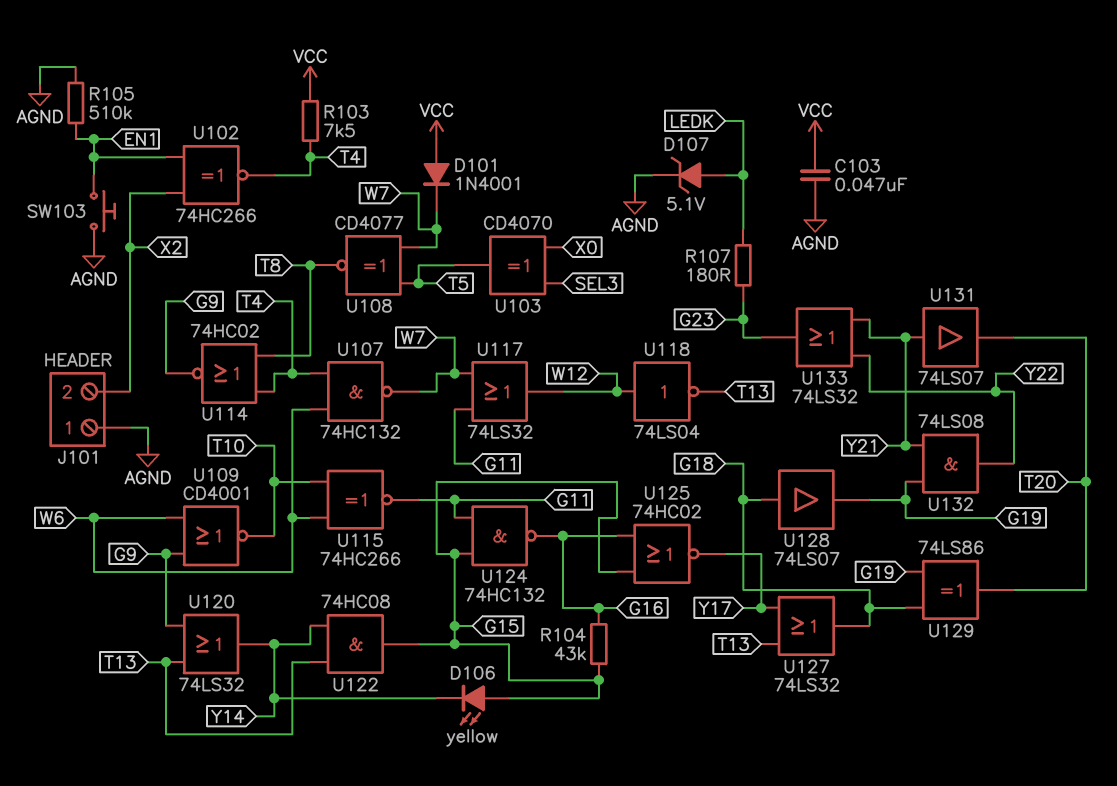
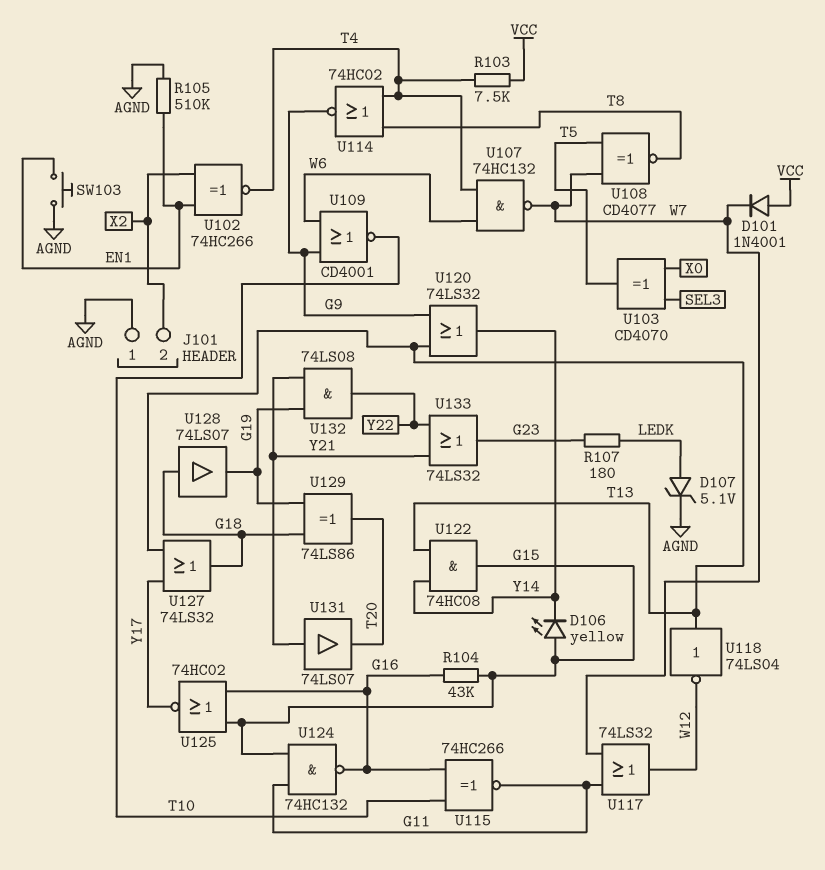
C103: 47nF (AGND, VCC) -> none
U115: XNOR 74HC266 (in T10, in W6, out G11) -> XNOR 74HC266 (in G16, in T10, out G11)
U118: NOT 74LS04 (in W12, out T13) -> NOT 74LS04 (in T13, out W12)

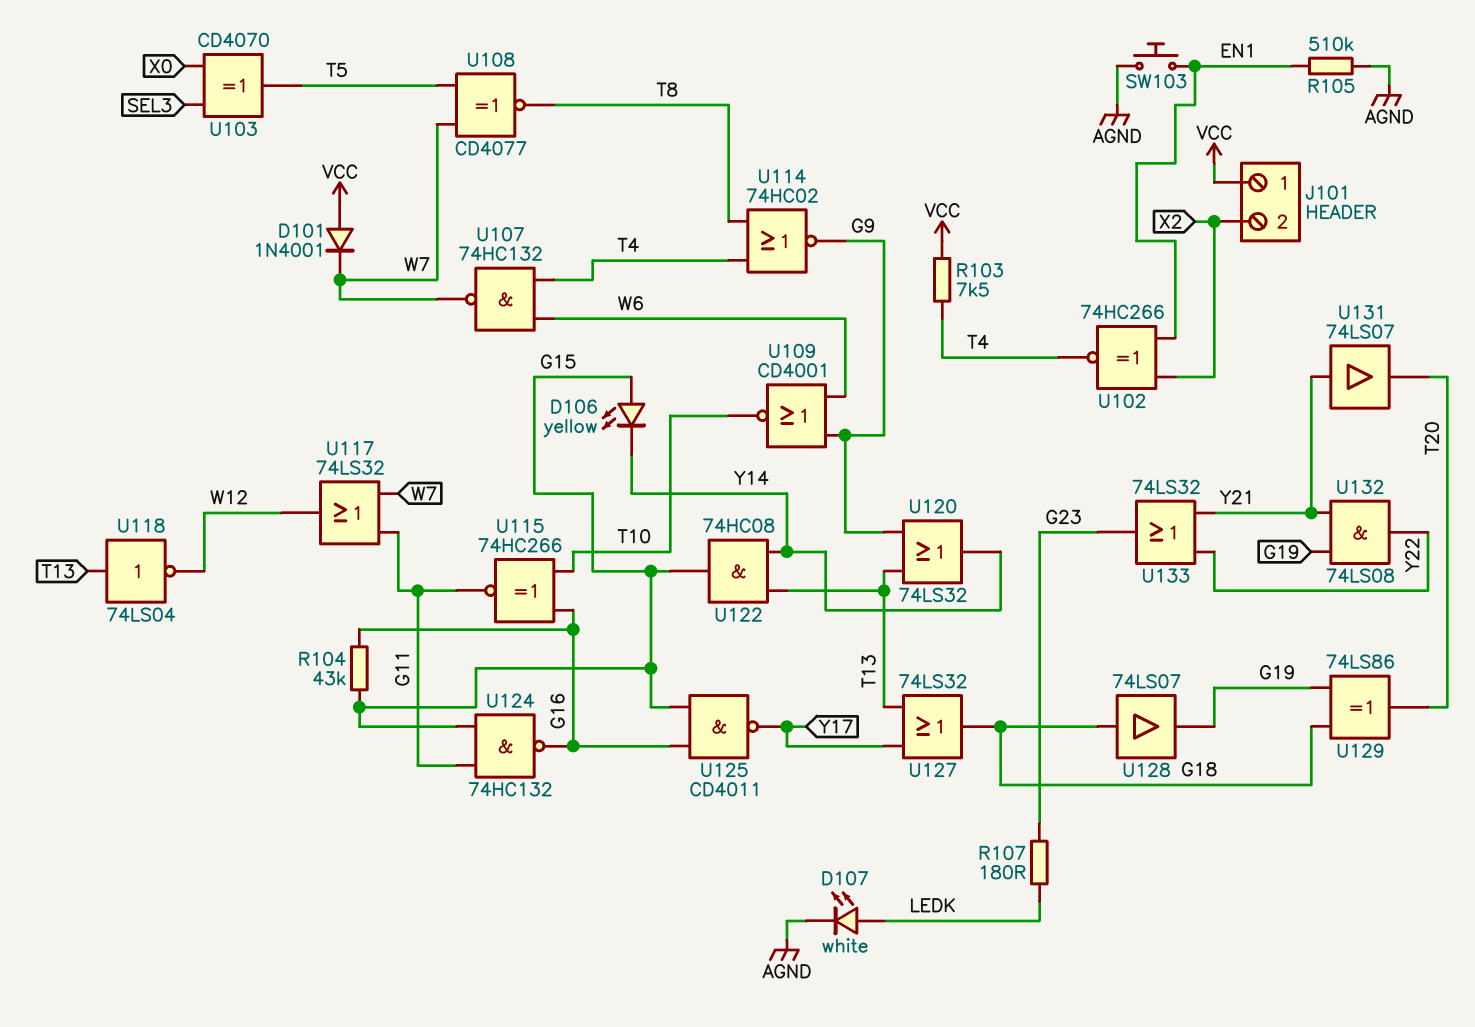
D107: zener 5.1V (A LEDK, K AGND) -> LED white (A LEDK, K AGND)
J101 pin 1: AGND -> VCC
U125: NOR 74HC02 (in G15, in G16, out Y17) -> NAND CD4011 (in G15, in G16, out Y17)

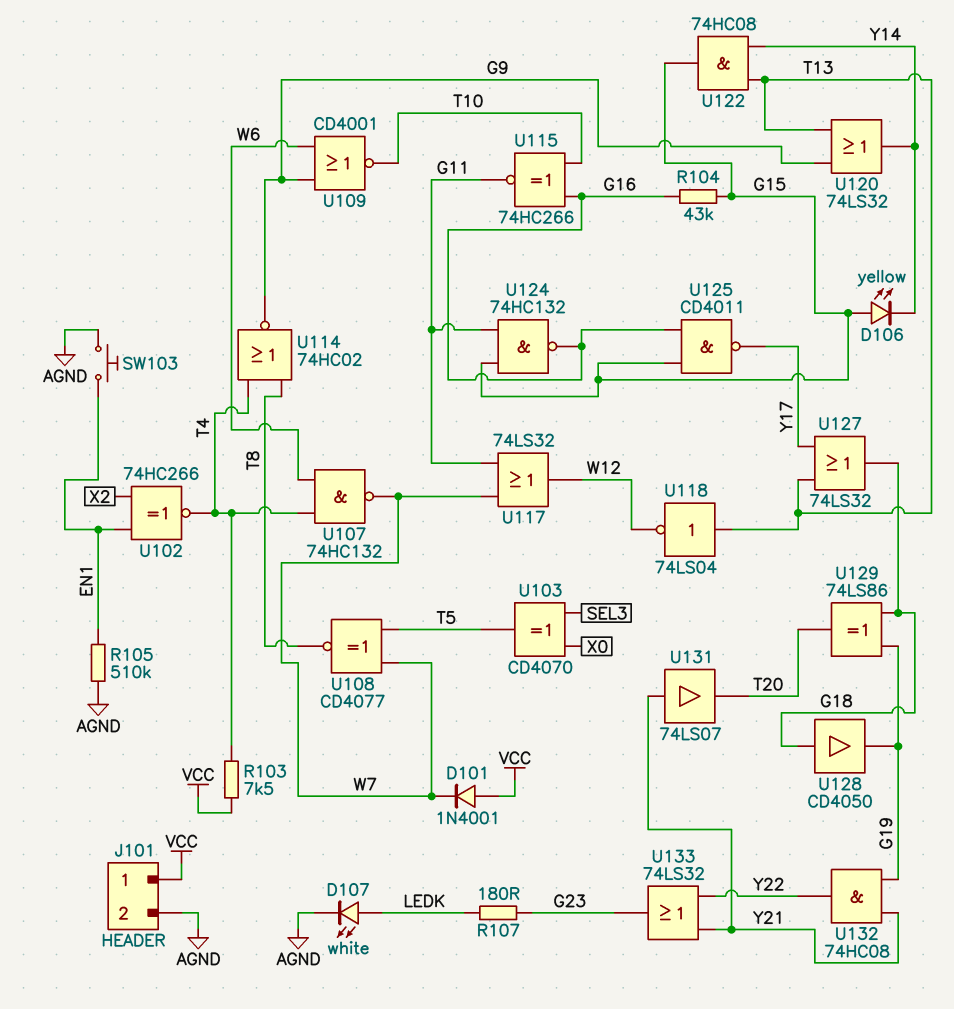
J101 pin 2: X2 -> AGND
U128: buffer 74LS07 (in G18, out G19) -> buffer CD4050 (in G18, out G19)
U132: AND 74LS08 (in G19, in Y21, out Y22) -> AND 74HC08 (in G19, in Y21, out Y22)

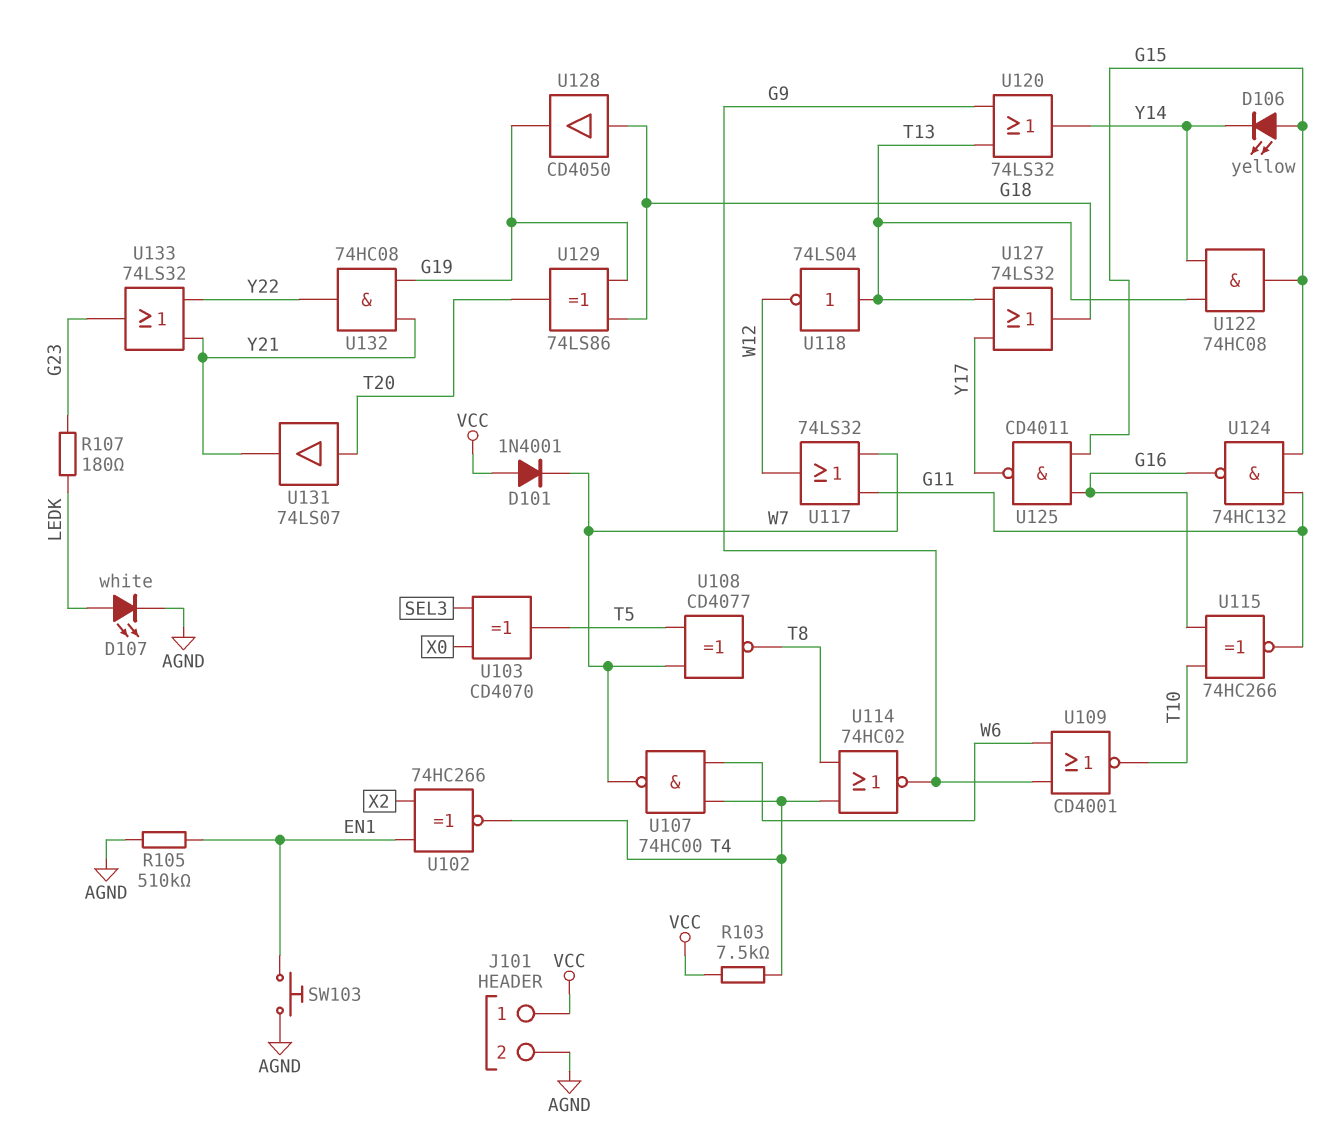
R104: 43k (G15, G16) -> none
U107: NAND 74HC132 (in T4, in W6, out W7) -> NAND 74HC00 (in T4, in W6, out W7)
U131: buffer 74LS07 (in Y21, out T20) -> buffer 74LS07 (in T20, out Y21)

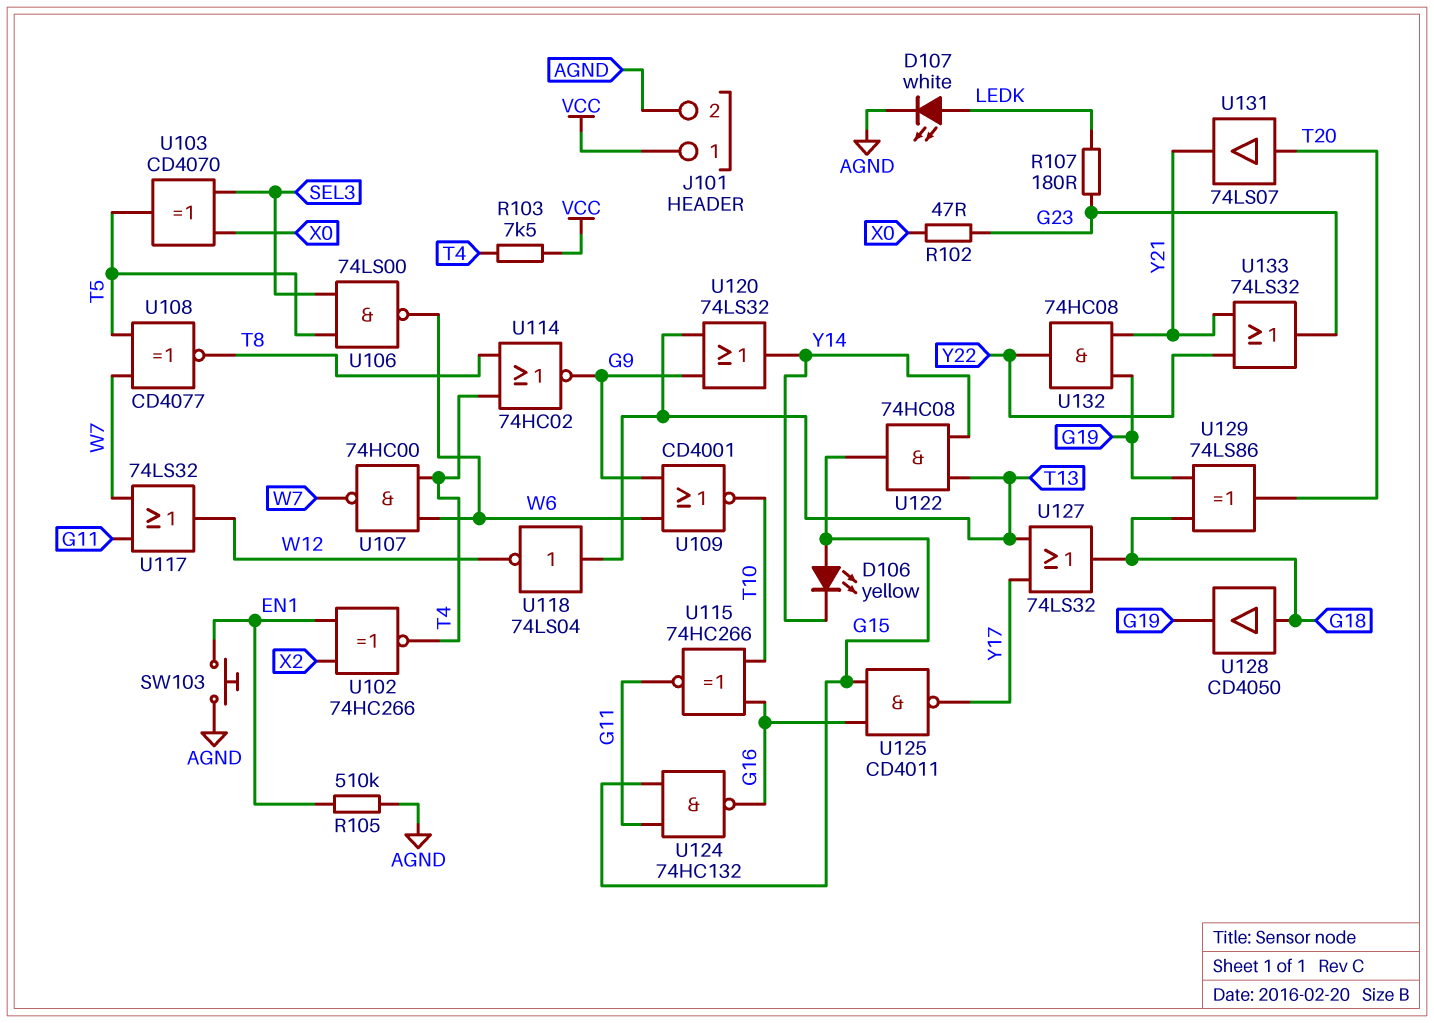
D101: diode 1N4001 (A VCC, K W7) -> none
R102: none -> 47 (G23, X0)
U106: none -> NAND 74LS00 (in SEL3, in T5, out W6)

